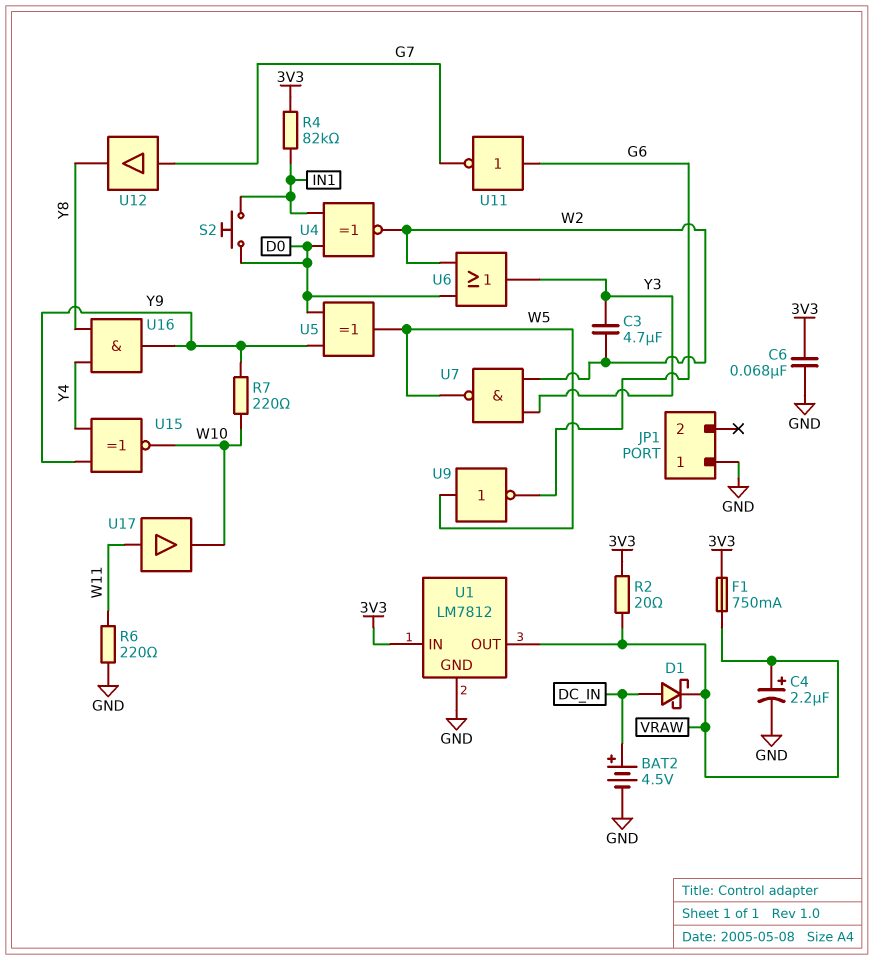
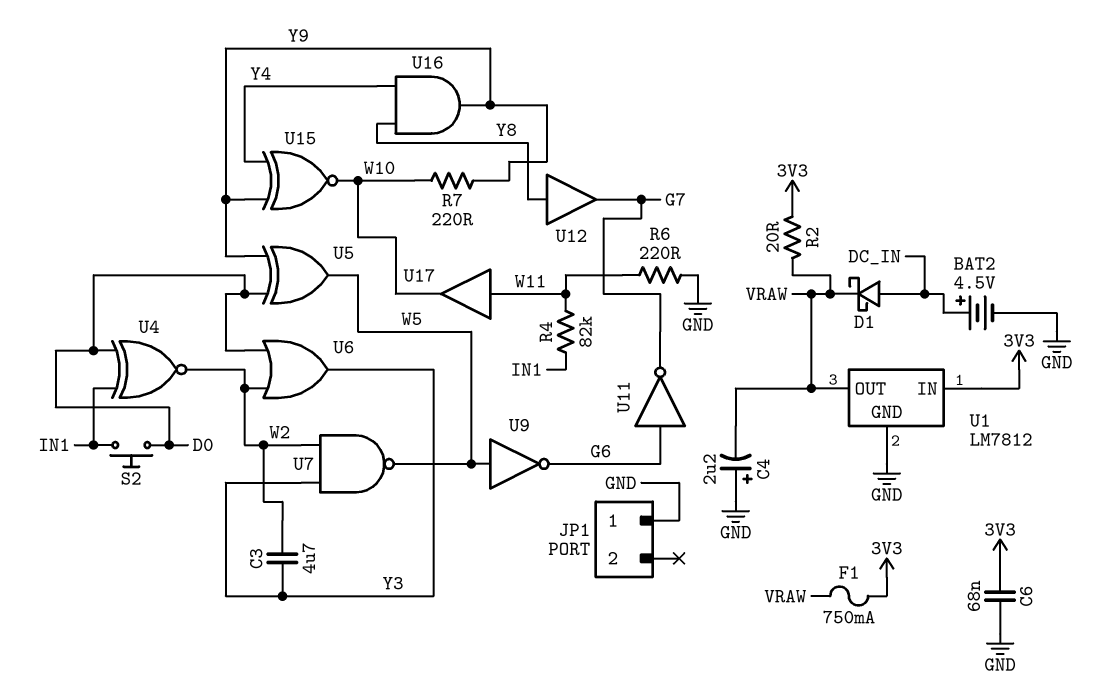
C4: 2.2uF (plus VRAW, minus GND) -> 2.2uF (plus GND, minus VRAW)
R4: 82k (3V3, IN1) -> 82k (IN1, W11)
U12: buffer (in G7, out Y8) -> buffer (in Y8, out G7)

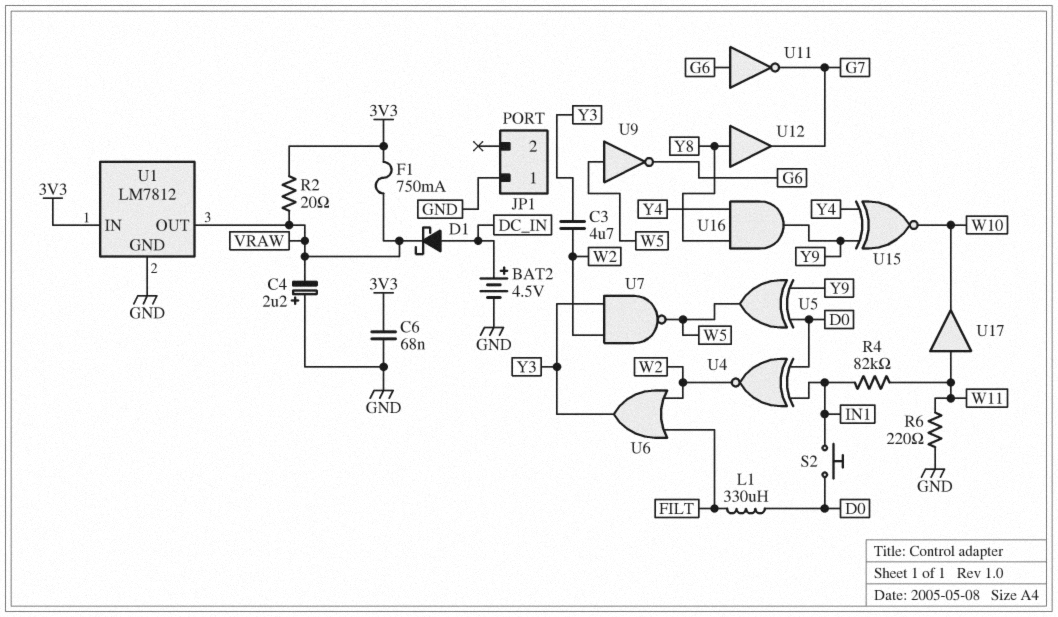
L1: none -> 330uH (D0, FILT)
R7: 220 (W10, Y9) -> none
U6: OR (in D0, in W2, out Y3) -> OR (in FILT, in W2, out Y3)

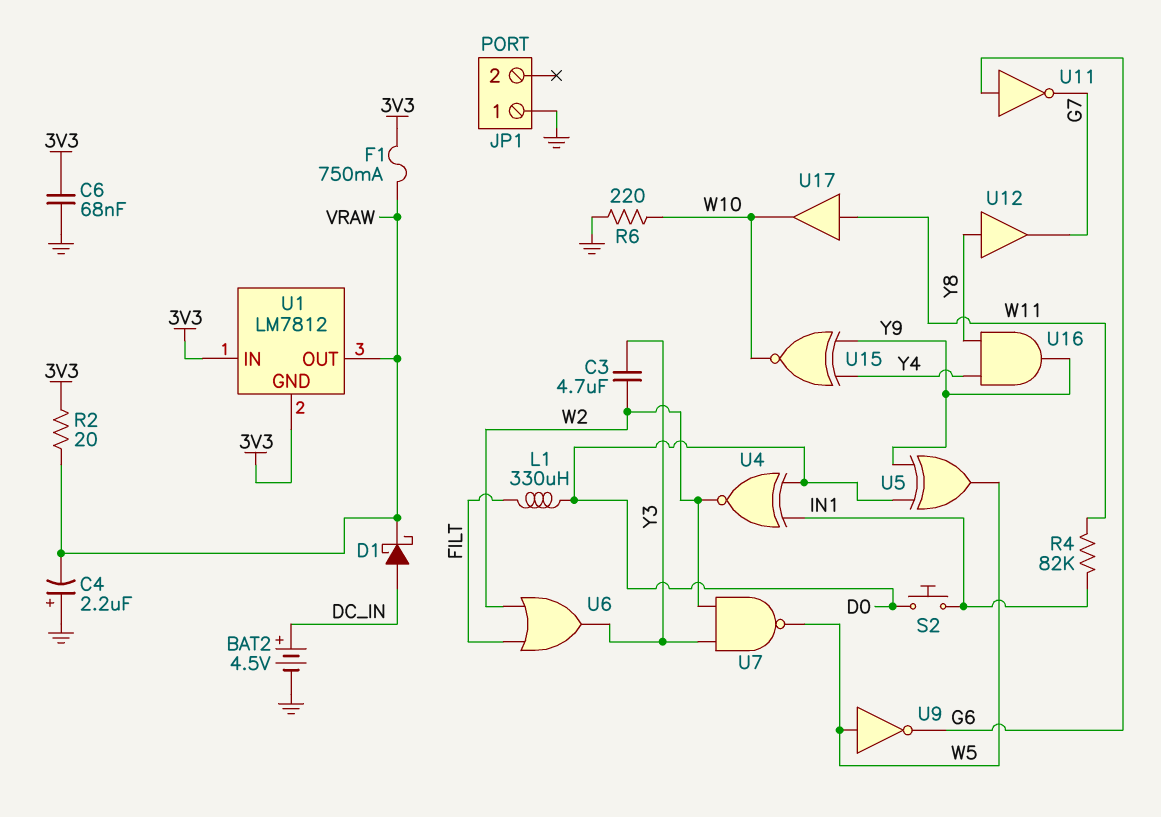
R6: 220 (GND, W11) -> 220 (GND, W10)
U1 pin GND: GND -> 3V3

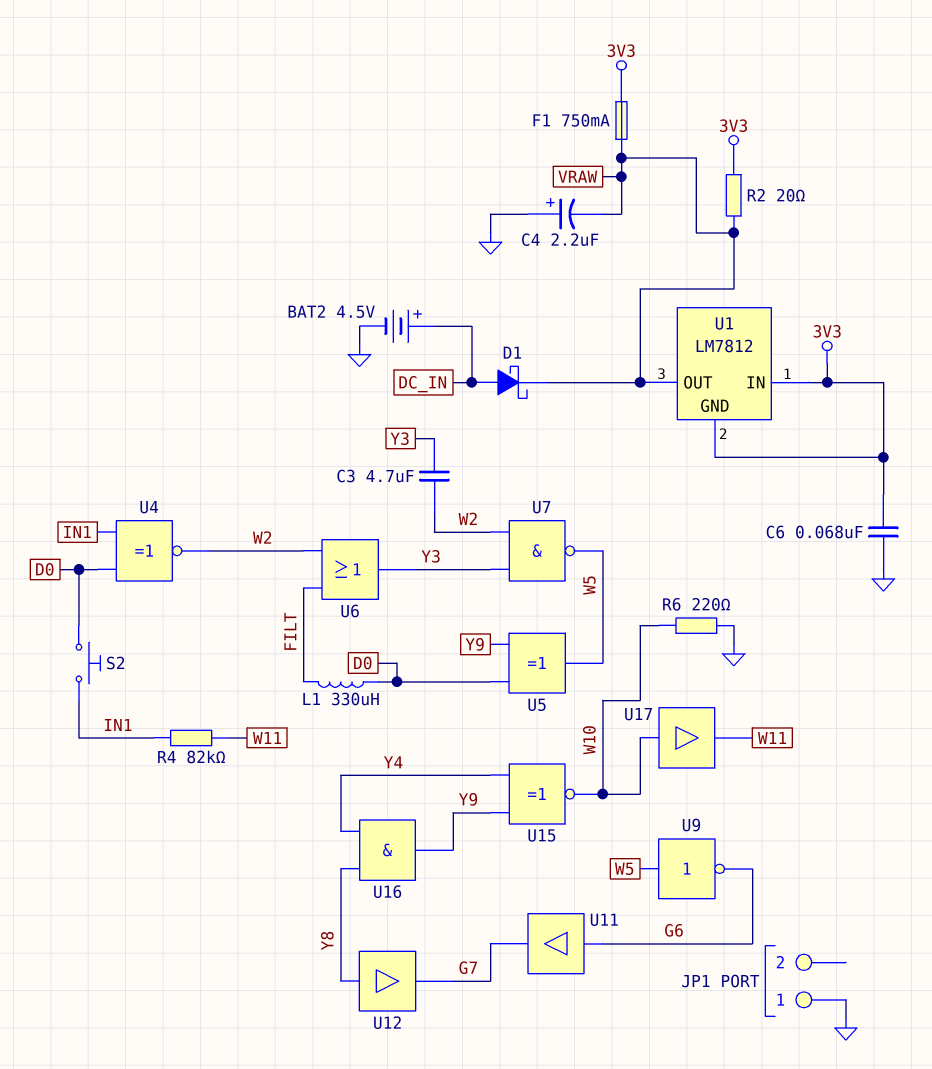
U11: NOT (in G6, out G7) -> buffer (in G6, out G7)
U17: buffer (in W11, out W10) -> buffer (in W10, out W11)

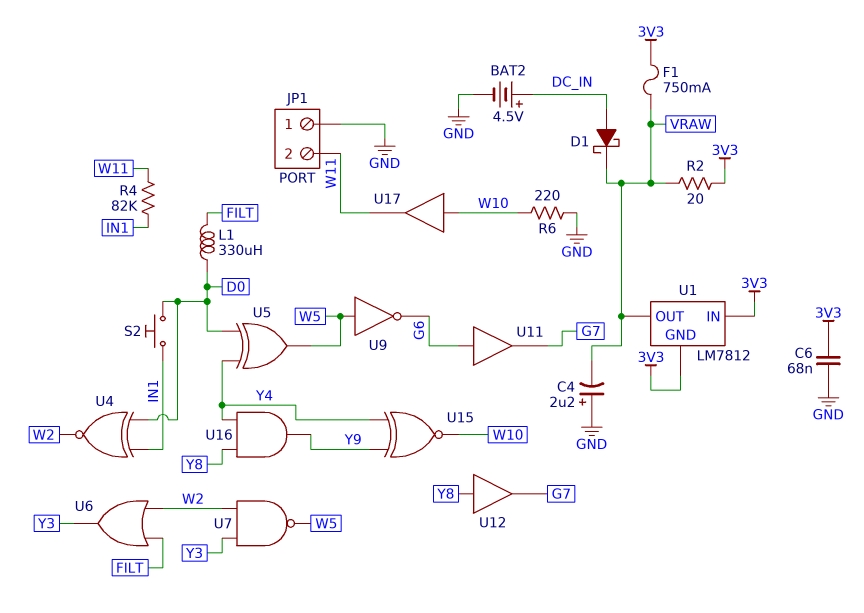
C3: 4.7uF (W2, Y3) -> none
JP1 pin 2: none -> W11
U5: XOR (in D0, in Y9, out W5) -> XOR (in D0, in Y4, out W5)

